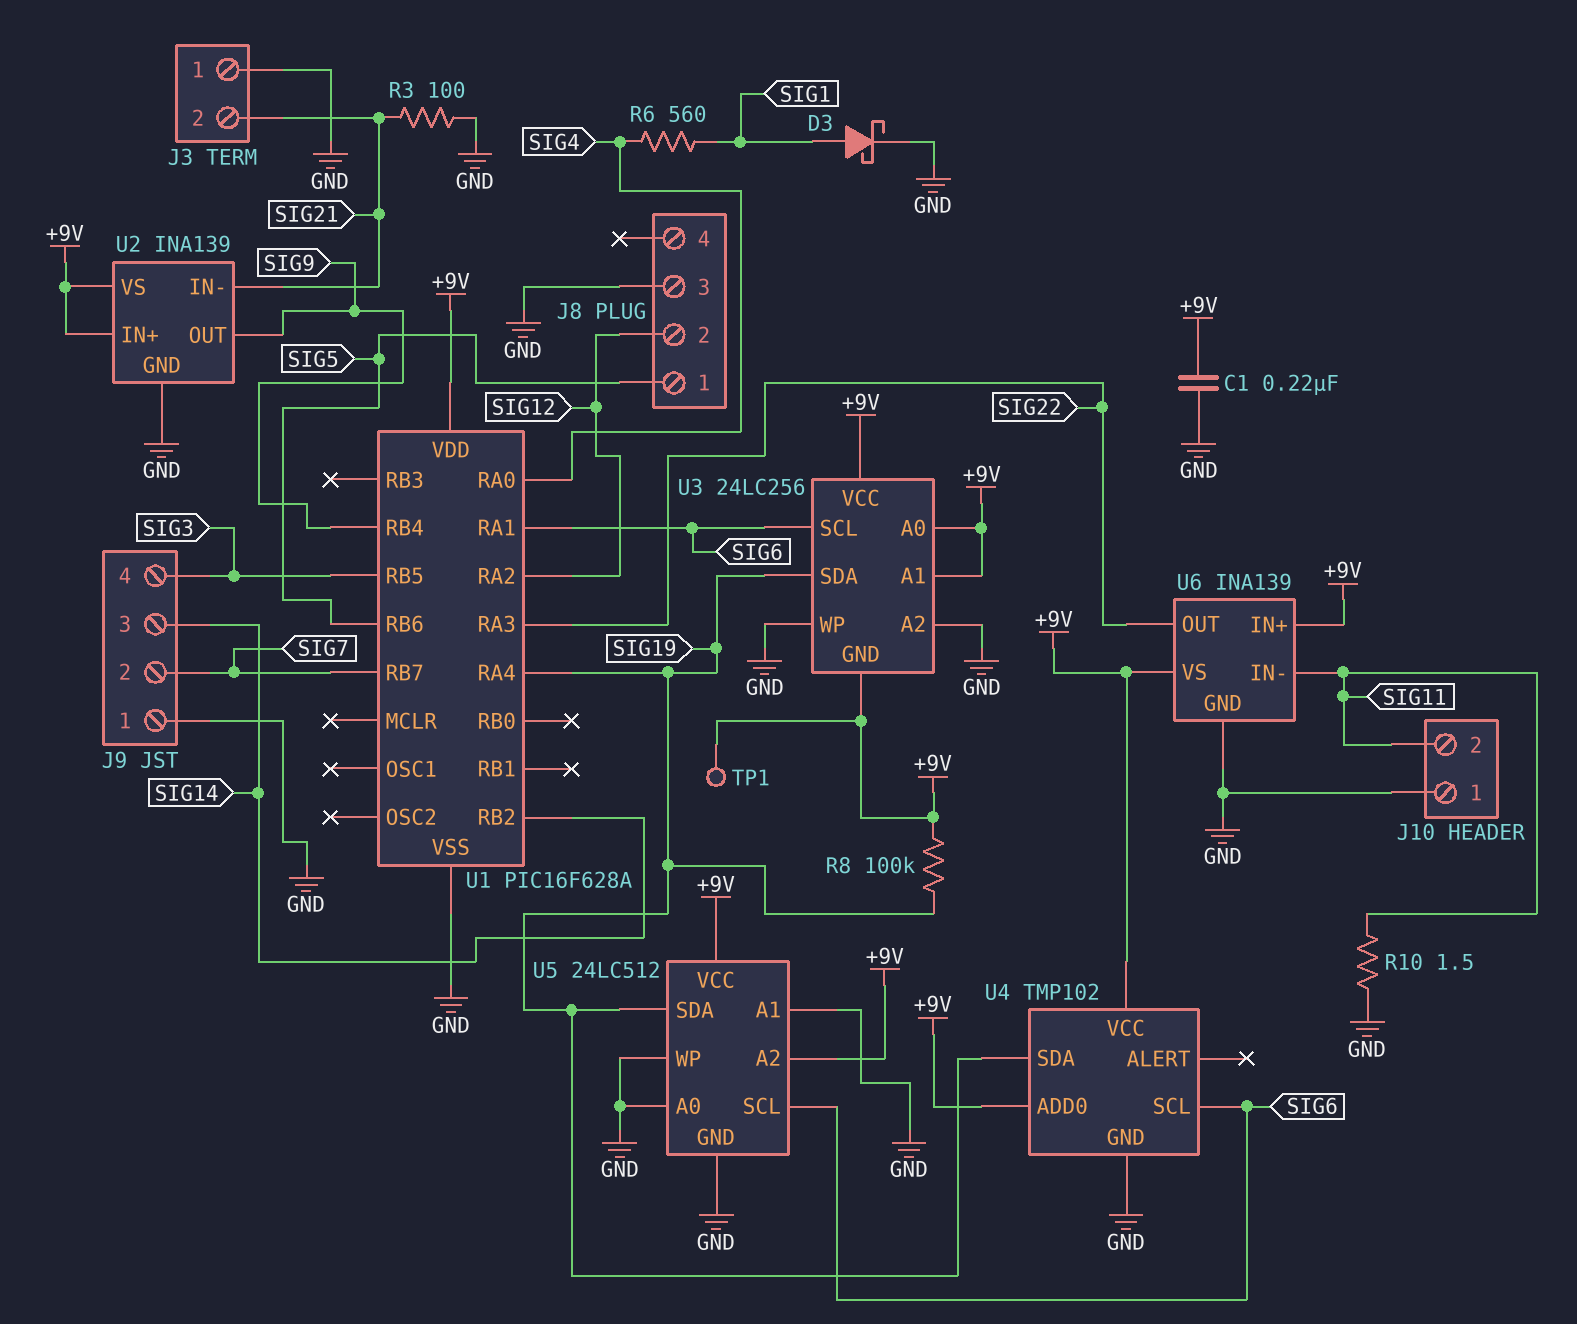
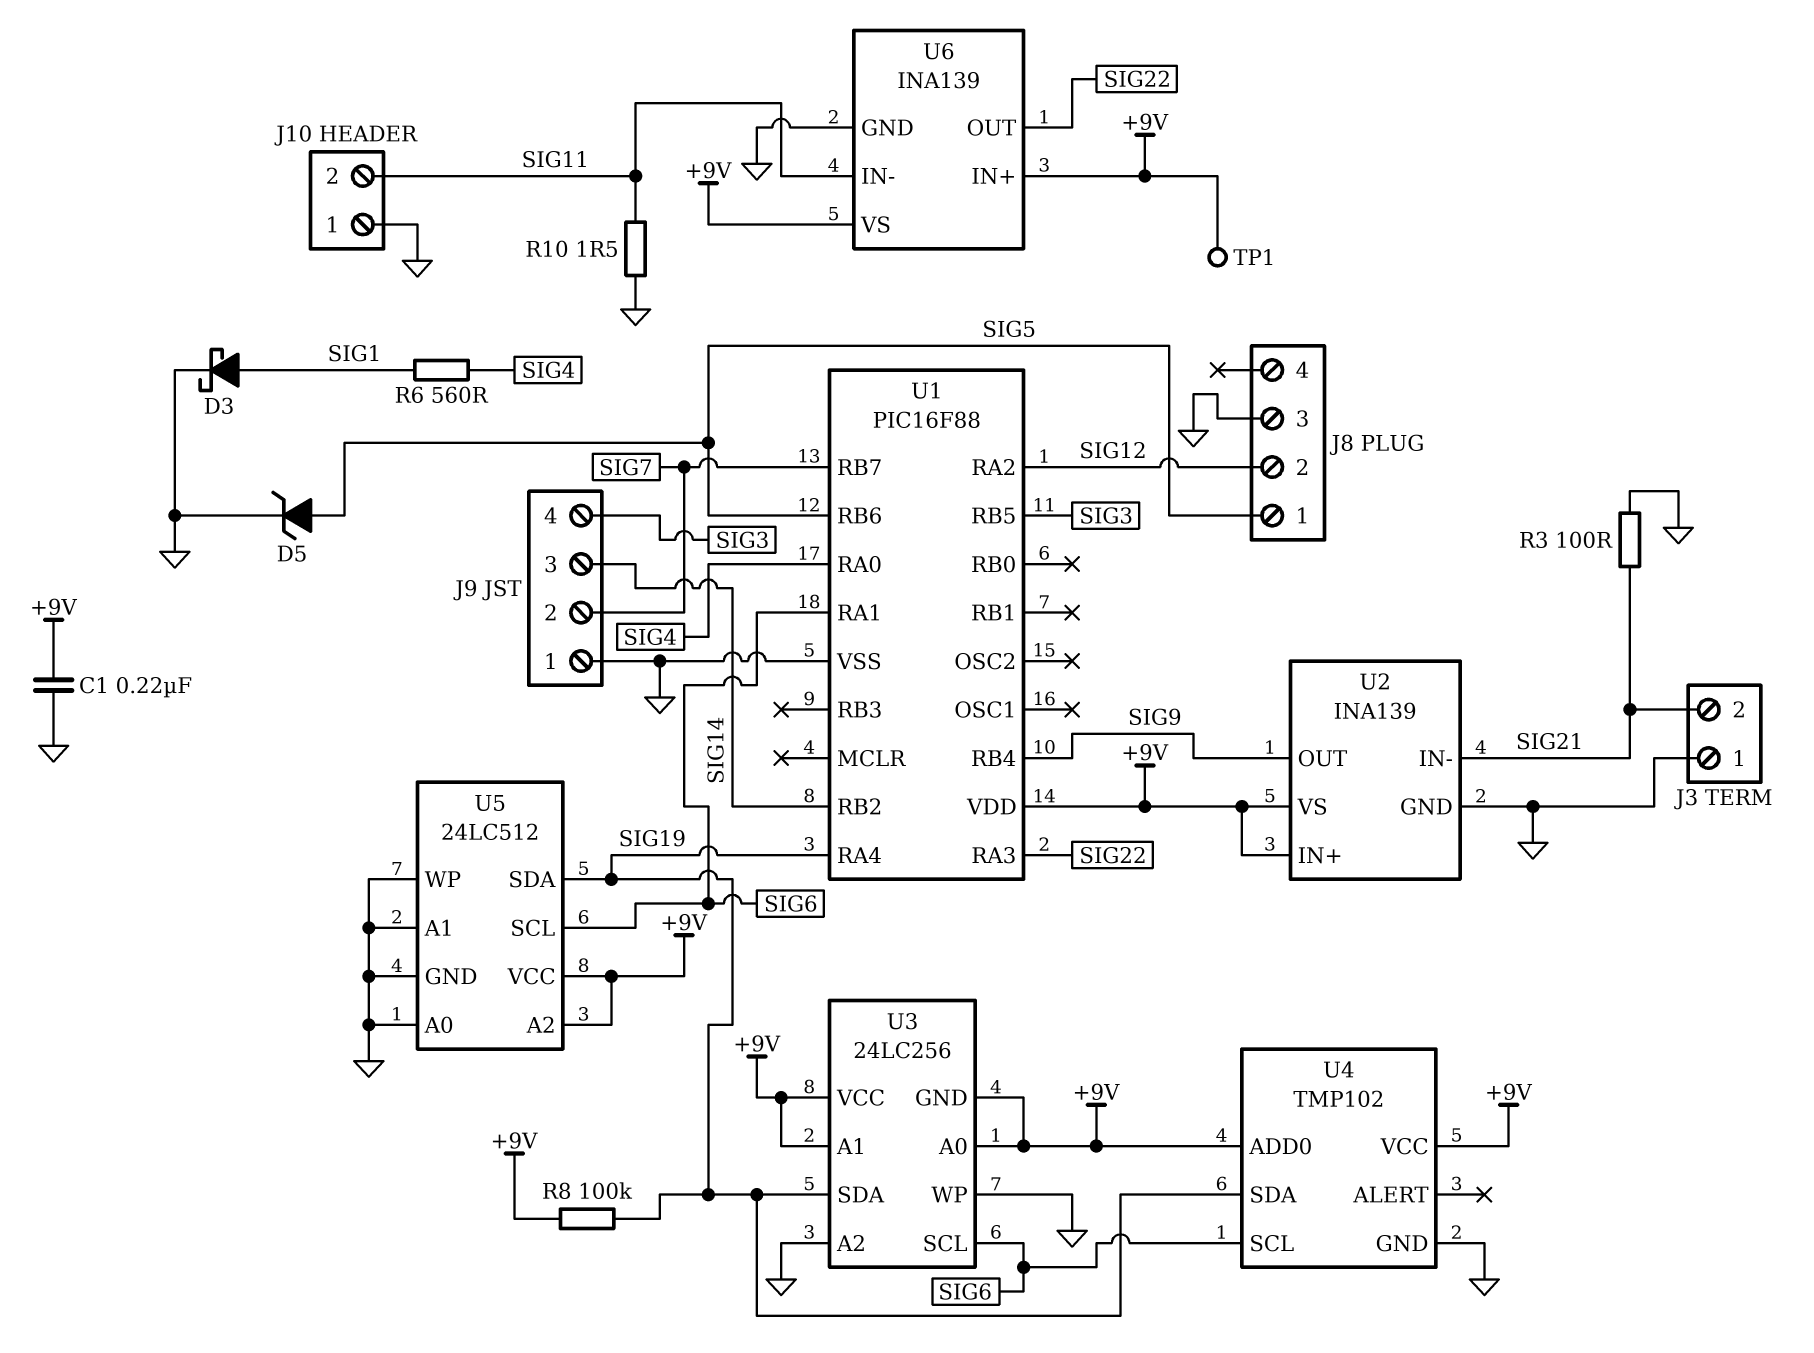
D5: none -> zener (A SIG5, K GND)
U1: PIC16F628A -> PIC16F88

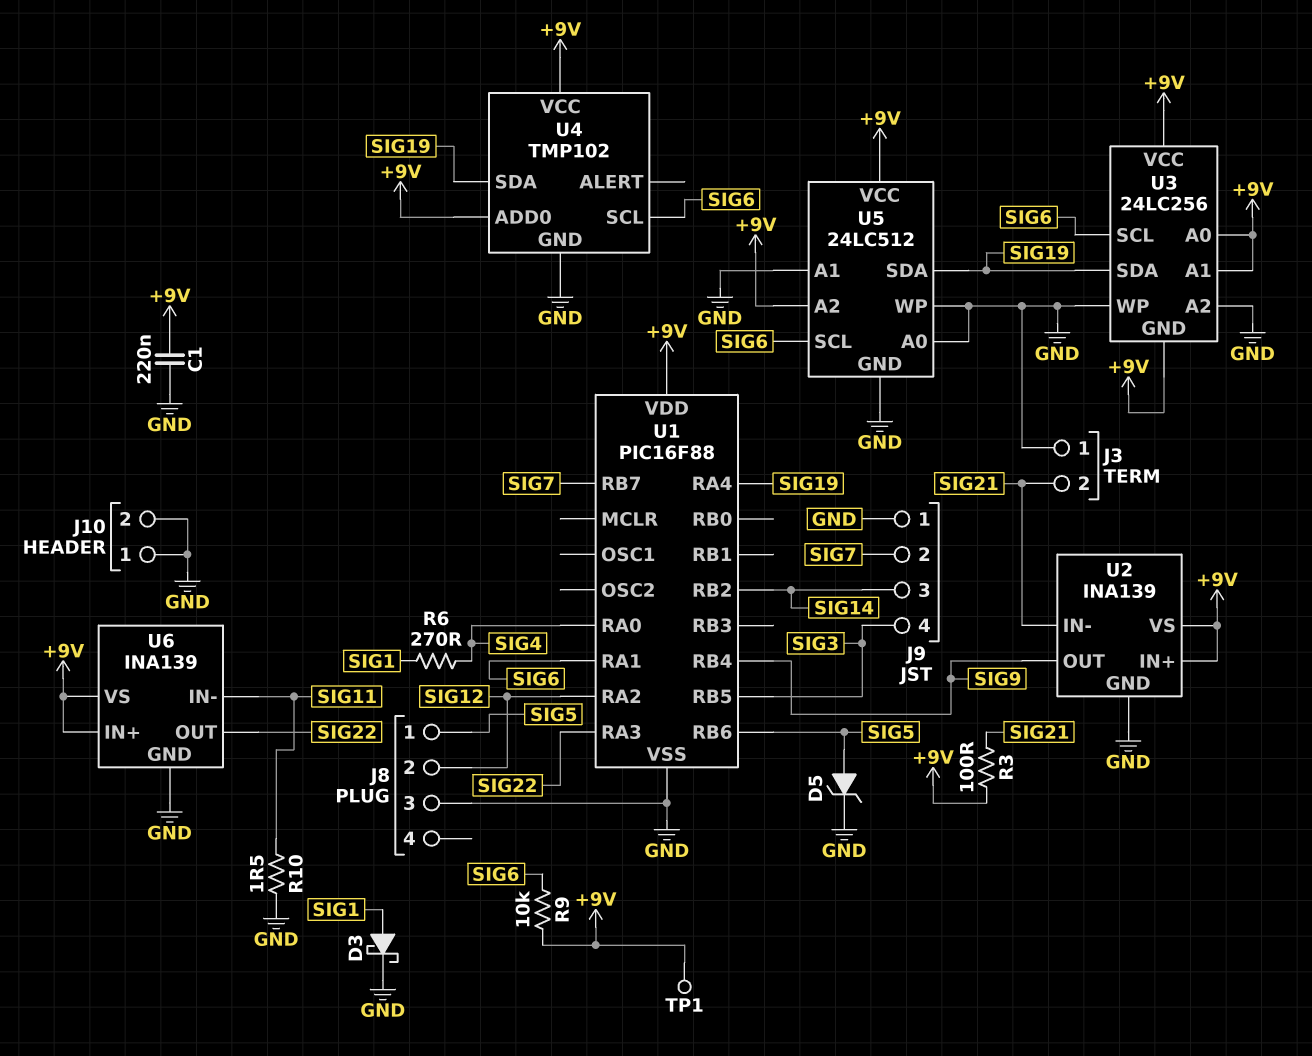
J10 pin 2: SIG11 -> GND
R3: 100 (GND, SIG21) -> 100 (+9V, SIG21)
R6: 560 (SIG1, SIG4) -> 270 (SIG1, SIG4)
R8: 100k (+9V, SIG19) -> none
R9: none -> 10k (+9V, SIG6)

